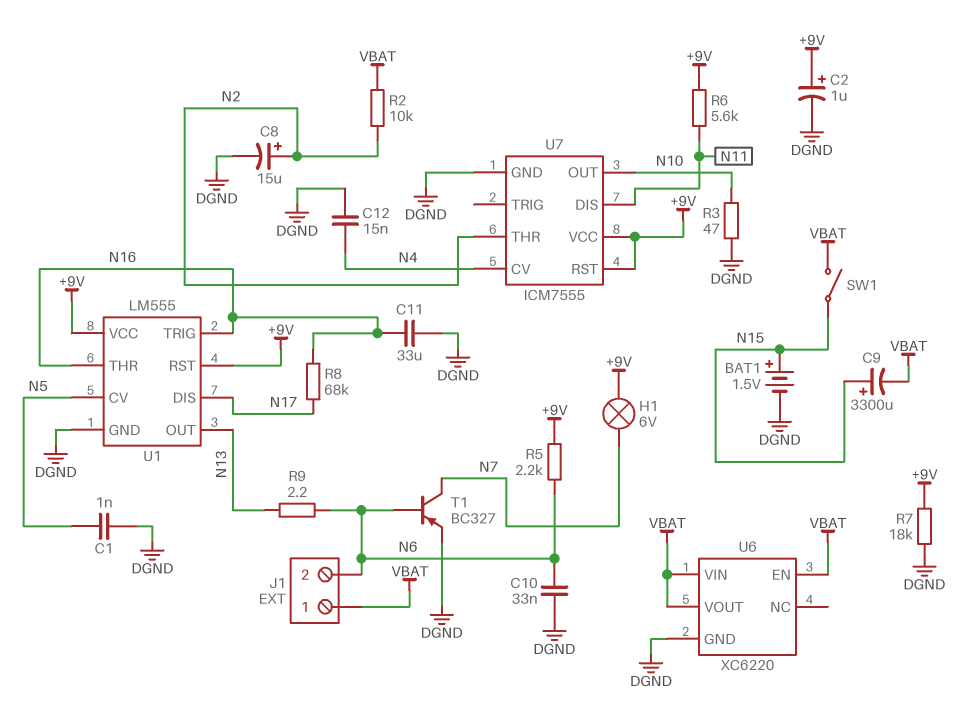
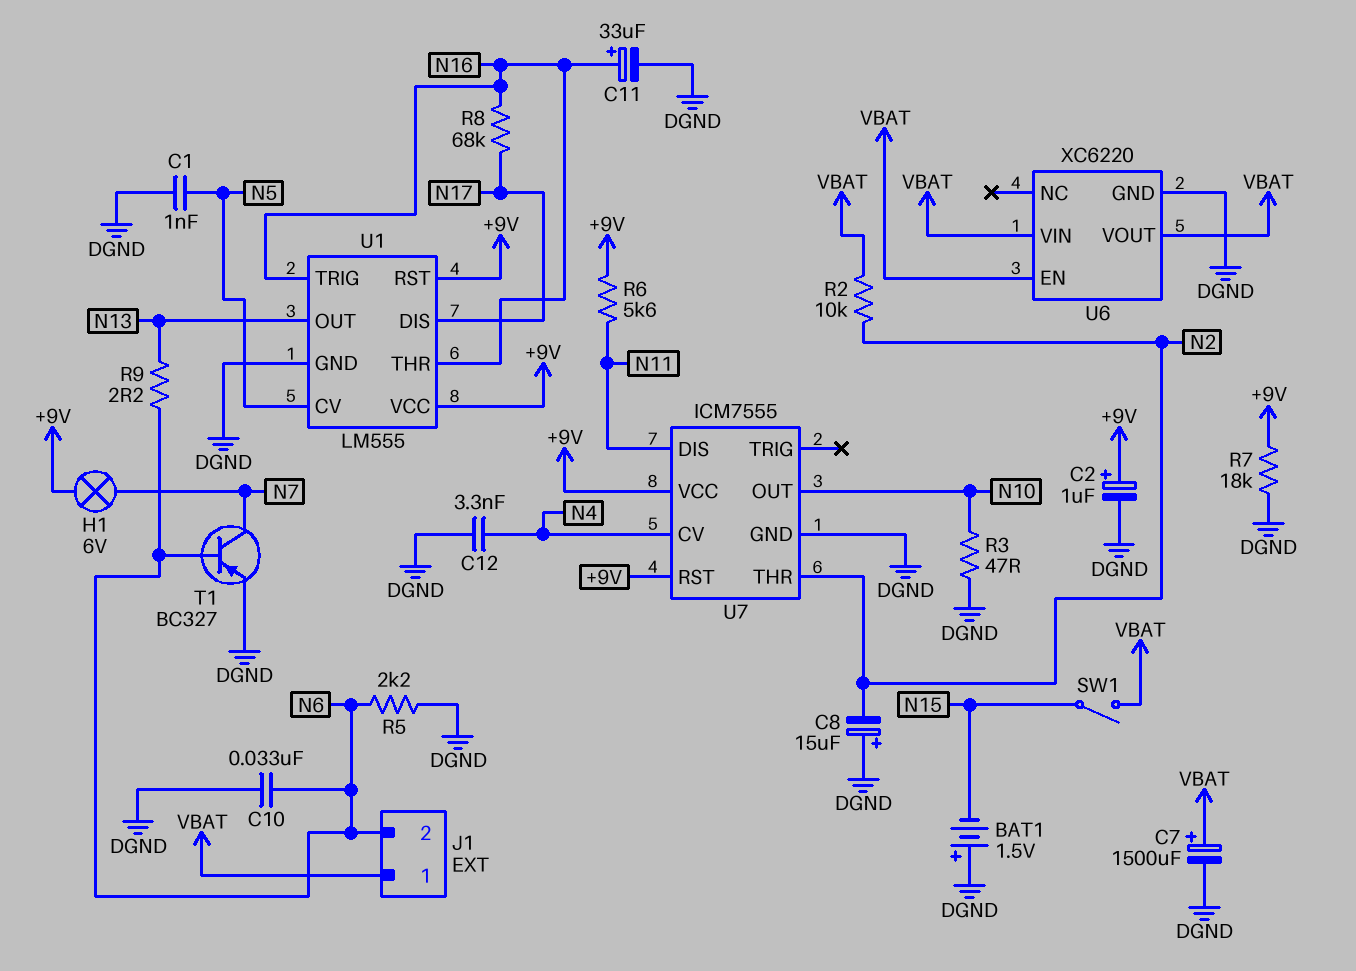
BAT1: 1.5V (plus N15, minus DGND) -> 1.5V (plus DGND, minus N15)
C7: none -> 1500uF (plus VBAT, minus DGND)
C8: 15uF (plus N2, minus DGND) -> 15uF (plus DGND, minus N2)
C9: 3300uF (plus N15, minus VBAT) -> none
C11: 33uF (DGND, N16) -> 33uF (plus N16, minus DGND)
C12: 15nF (DGND, N4) -> 3.3nF (DGND, N4)
R5: 2.2k (+9V, N6) -> 2.2k (DGND, N6)

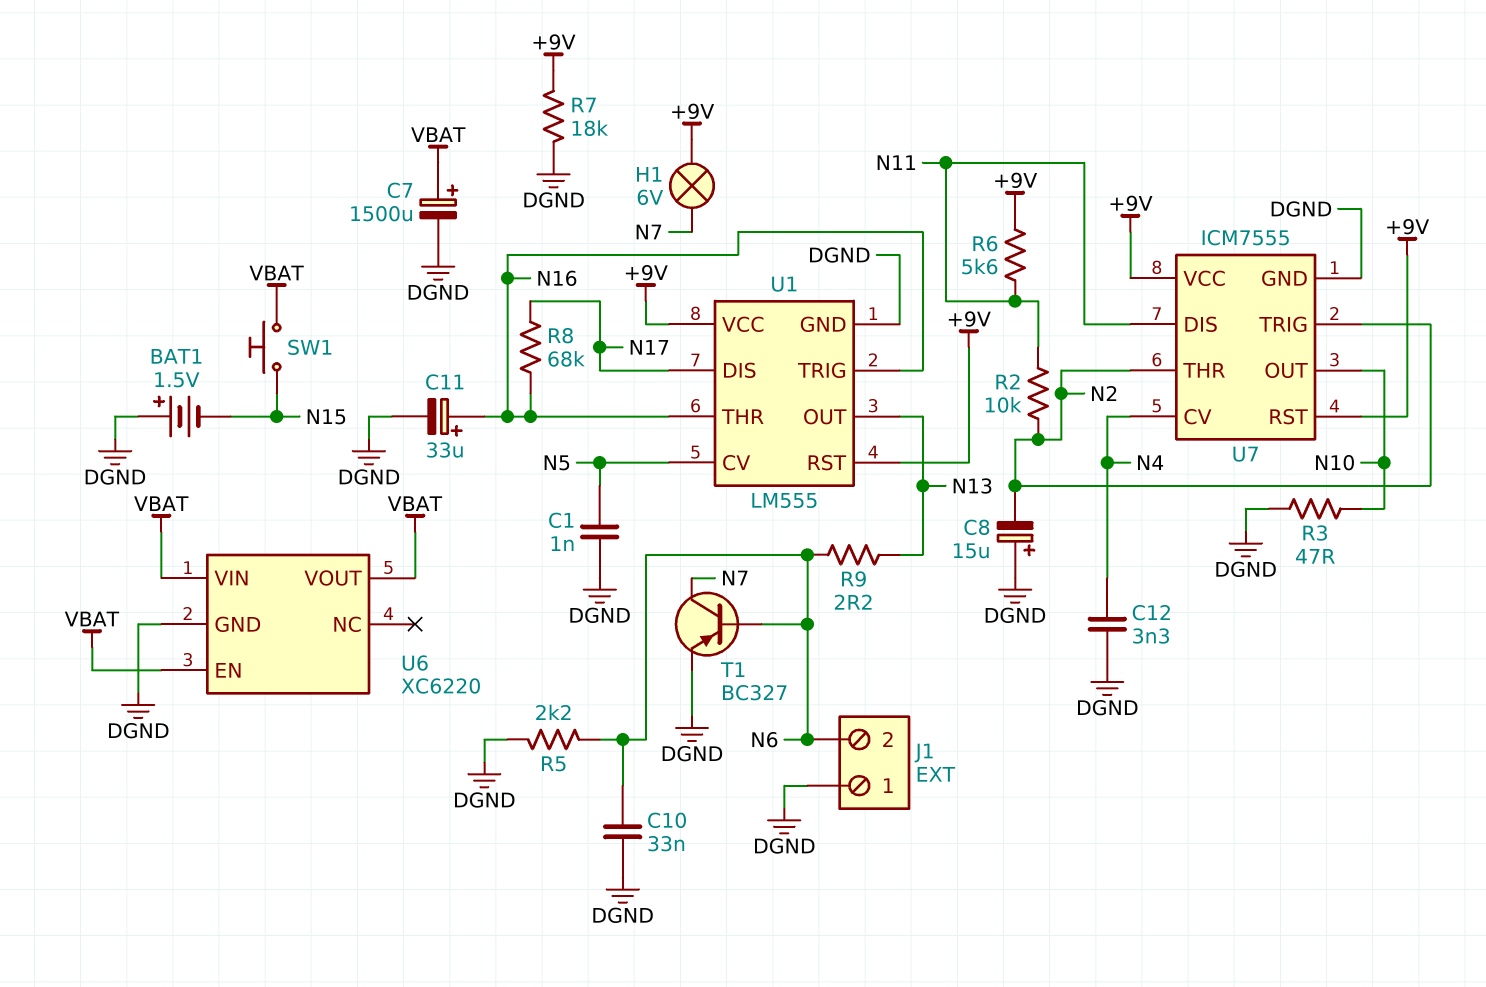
C2: 1uF (plus +9V, minus DGND) -> none
J1 pin 1: VBAT -> DGND
R2: 10k (N2, VBAT) -> 10k (N2, N11)
SW1: switch (N15, VBAT) -> button (N15, VBAT)
U7 pin TRIG: none -> N2

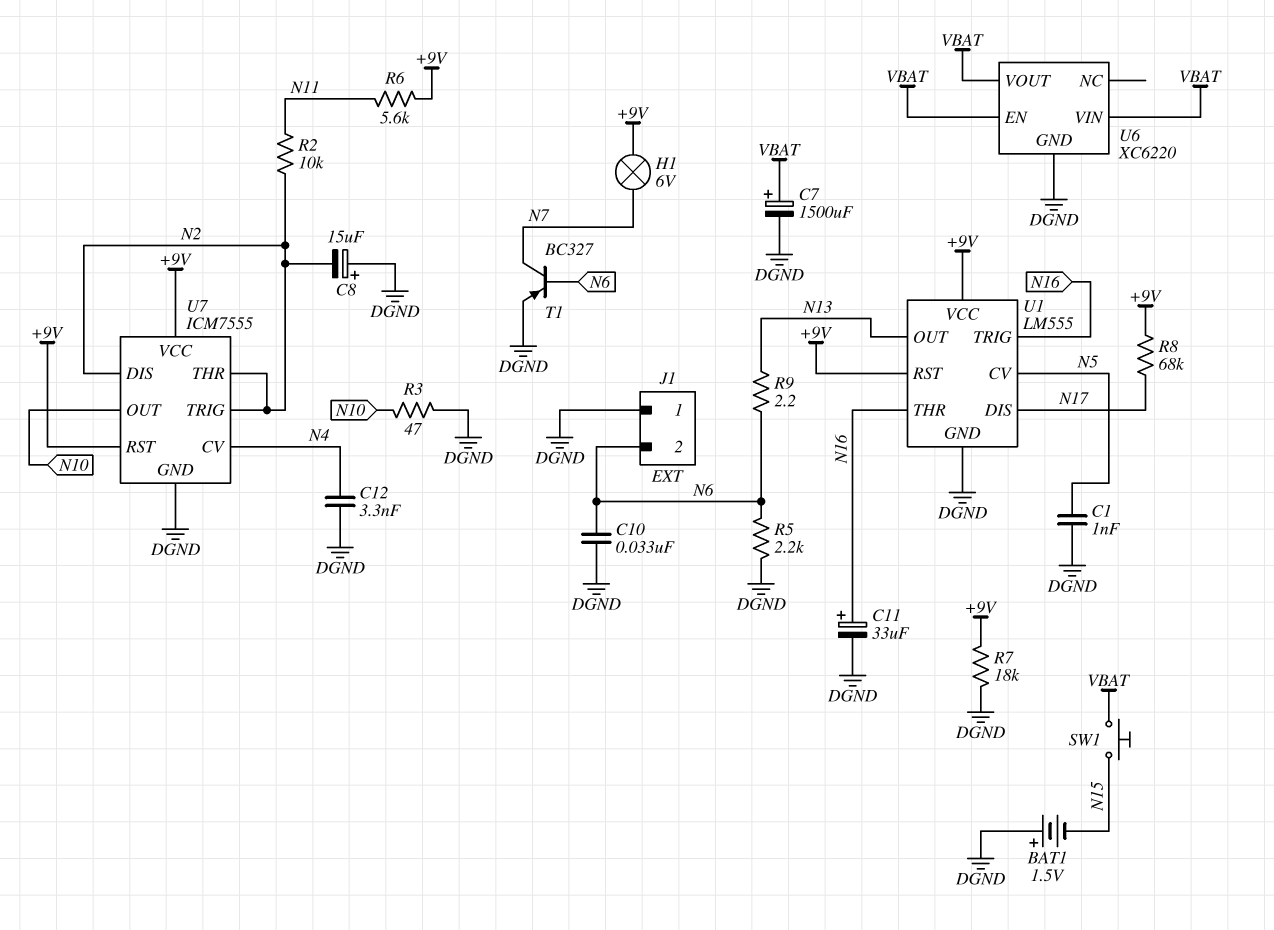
R8: 68k (N16, N17) -> 68k (+9V, N17)
U7 pin DIS: N11 -> N2

